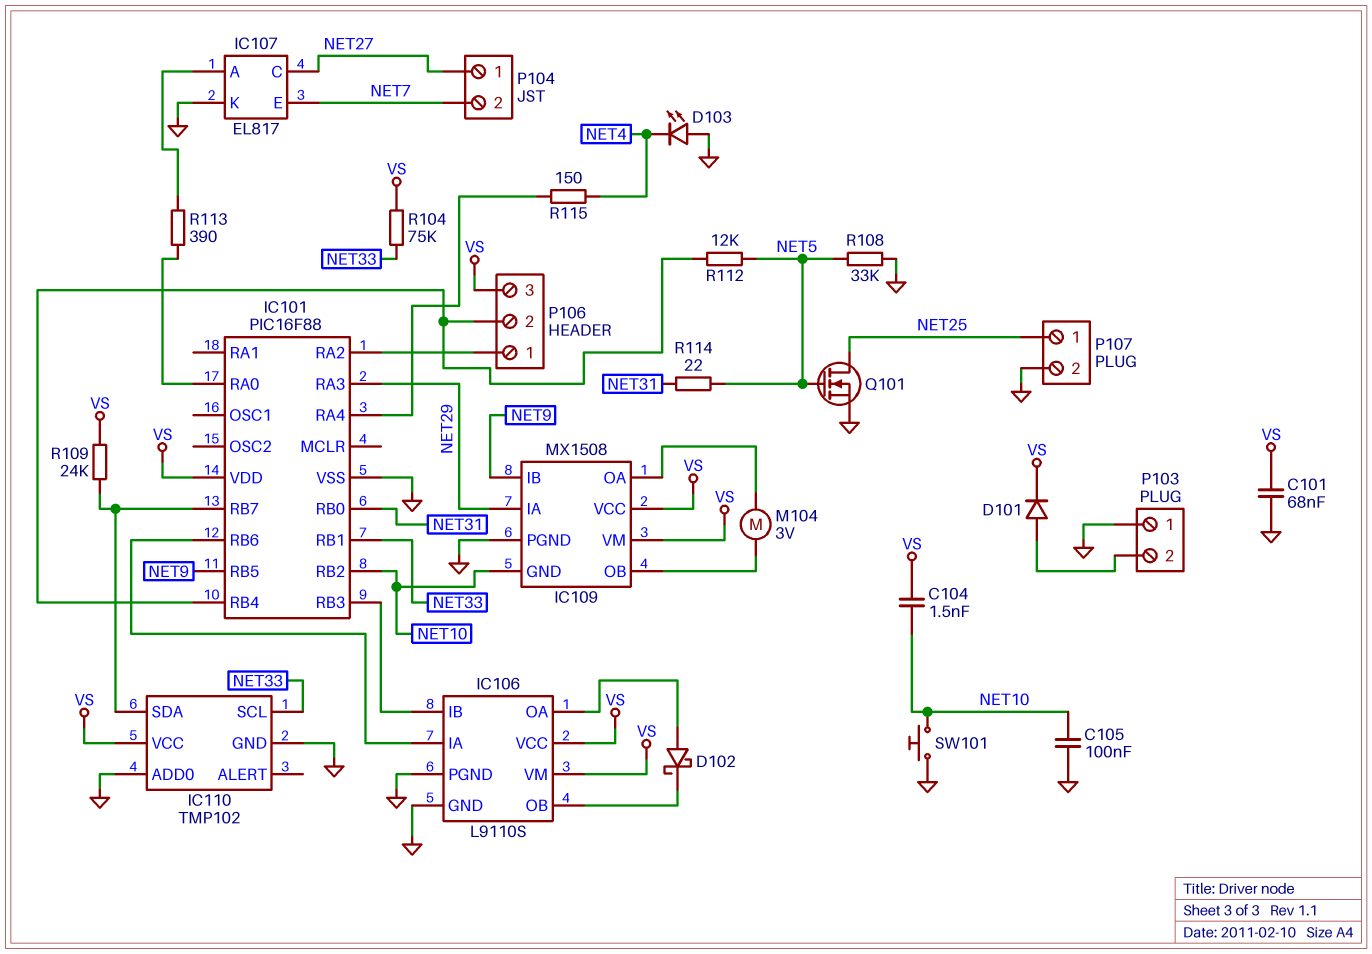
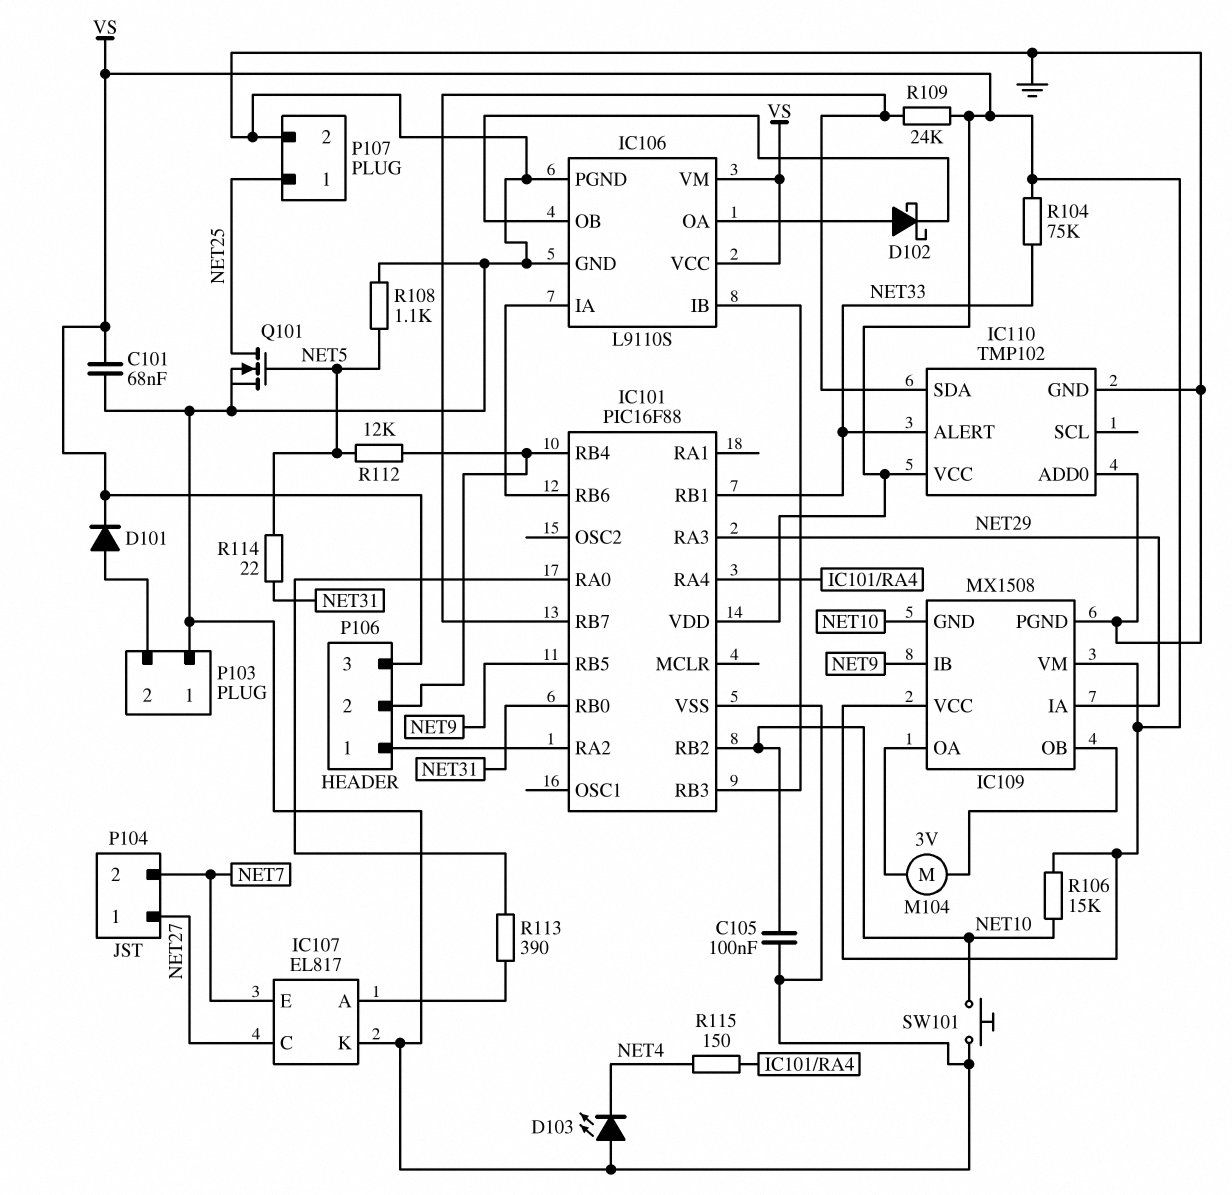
C104: 1.5nF (NET10, VS) -> none
IC110 pin ALERT: none -> NET33
IC110 pin SCL: NET33 -> none
R106: none -> 15k (NET10, VS)
R108: 33k (GND, NET5) -> 1.1k (GND, NET5)

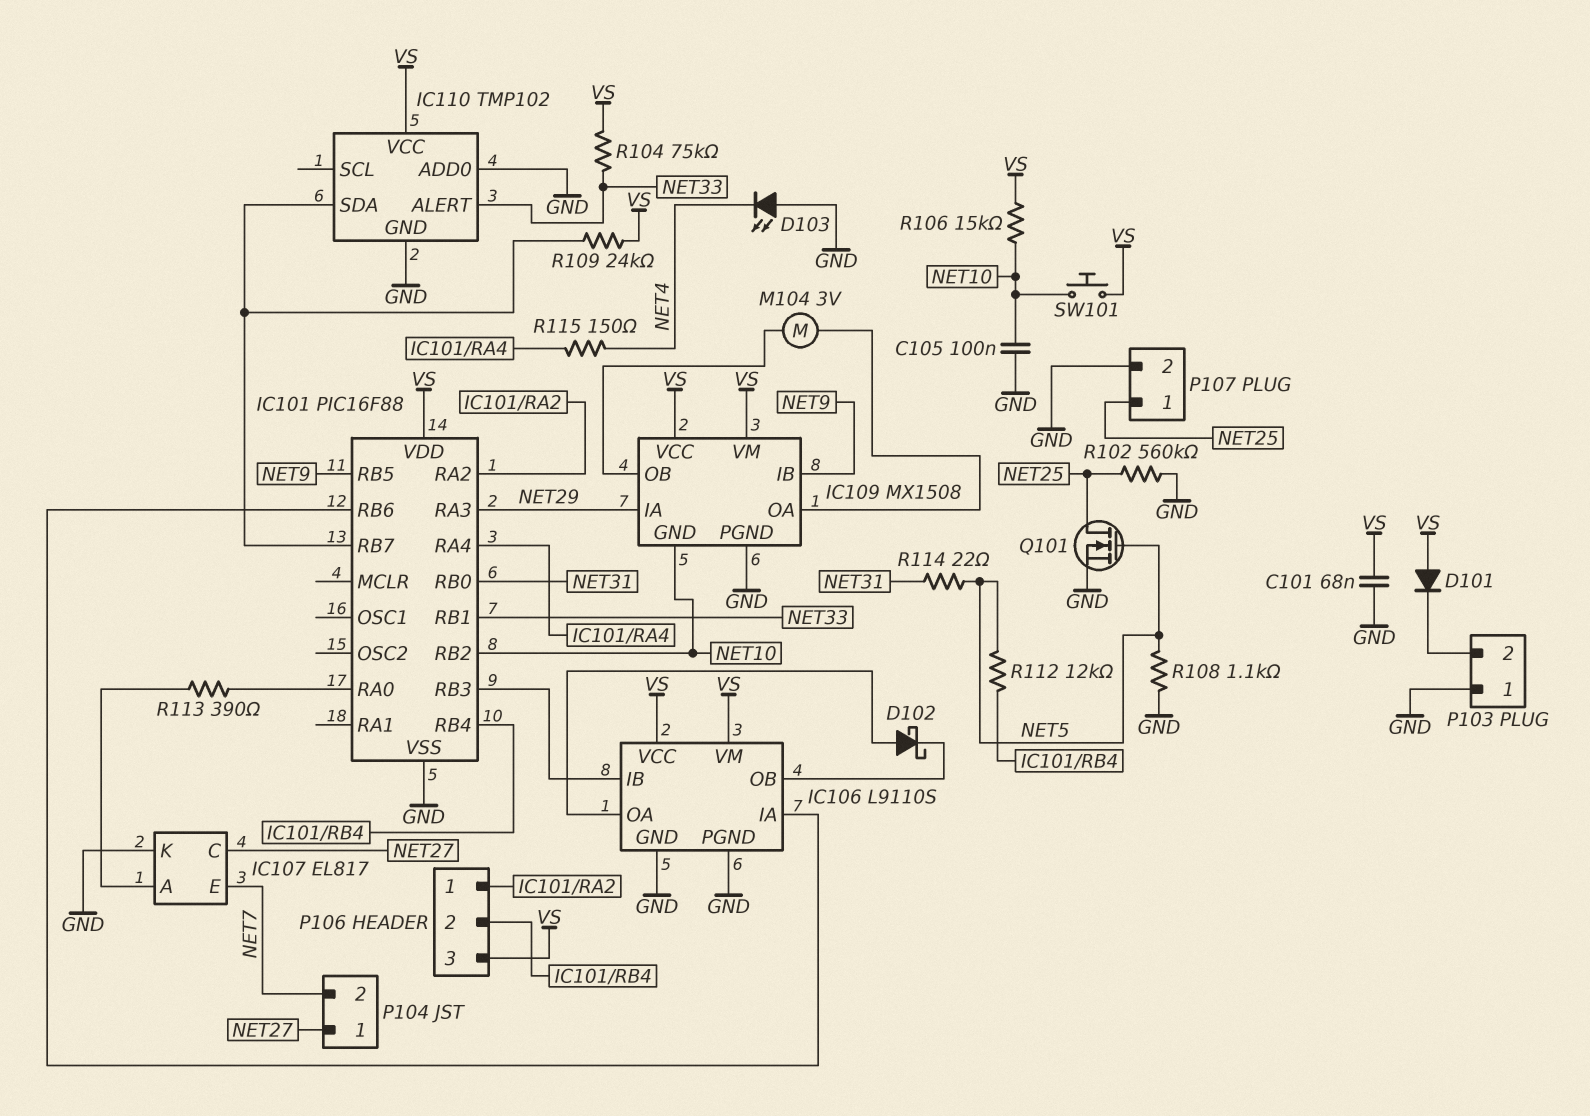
D101: diode (A P103/2, K VS) -> diode (A VS, K P103/2)
R102: none -> 560k (GND, NET25)
SW101: button (GND, NET10) -> button (NET10, VS)

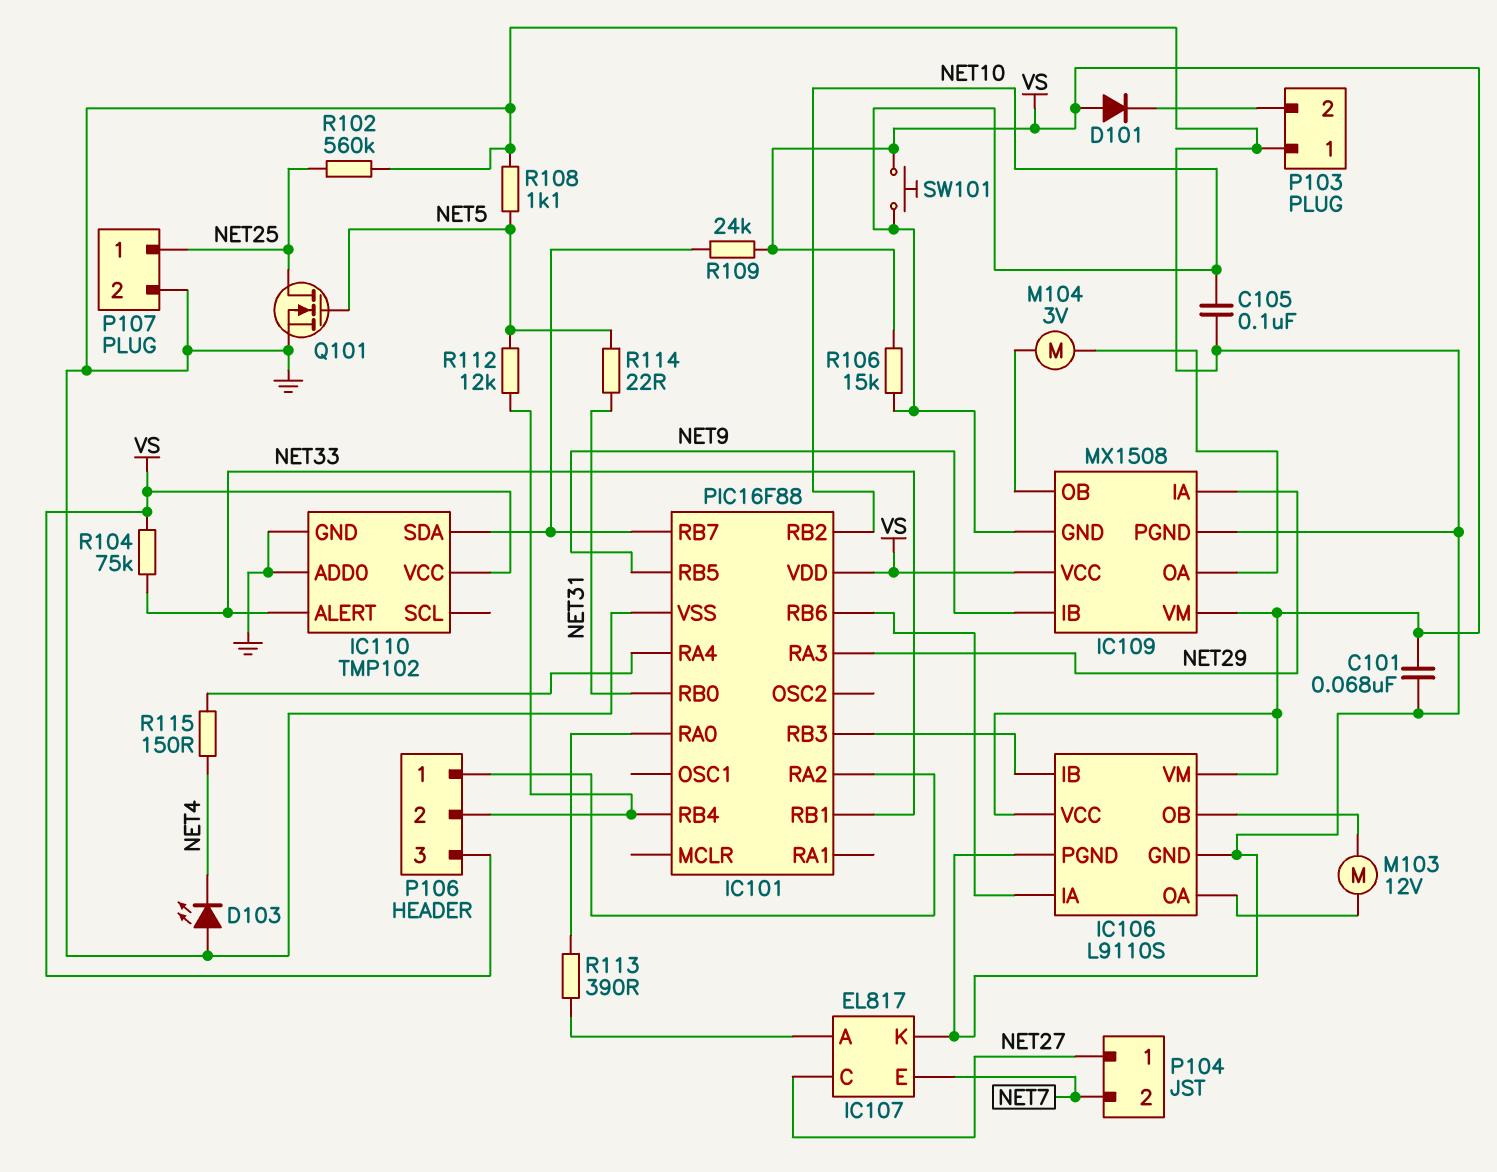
D102: schottky (A IC106/OA, K IC106/OB) -> none
M103: none -> motor 12V (IC106/OA, IC106/OB)

